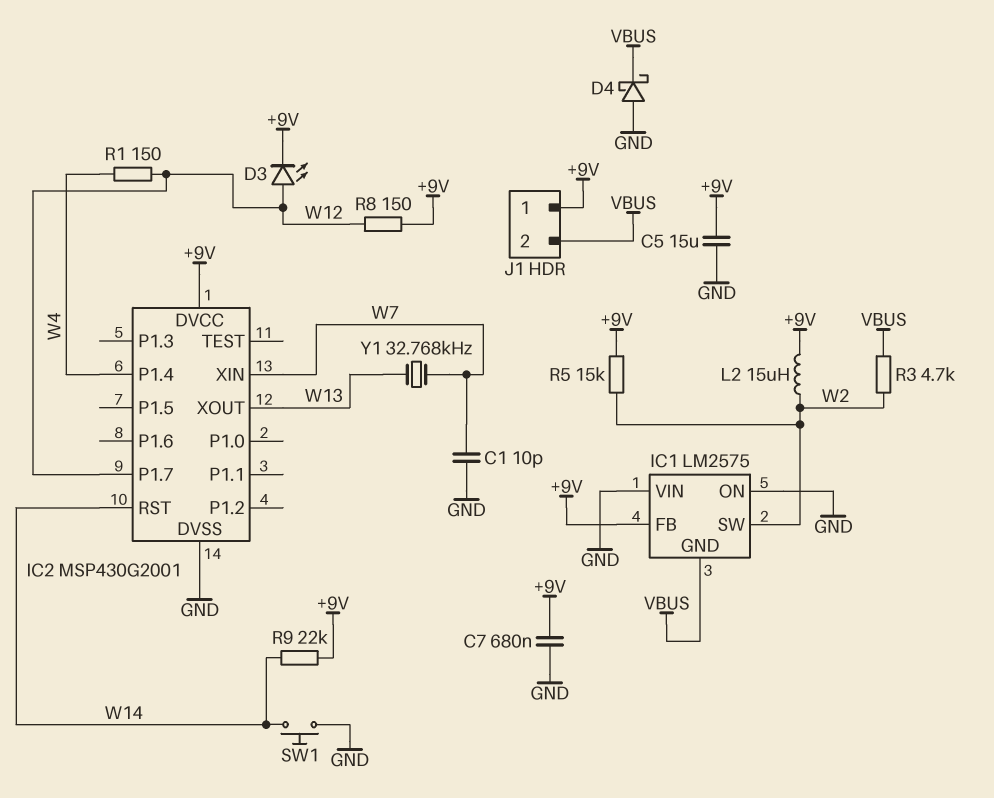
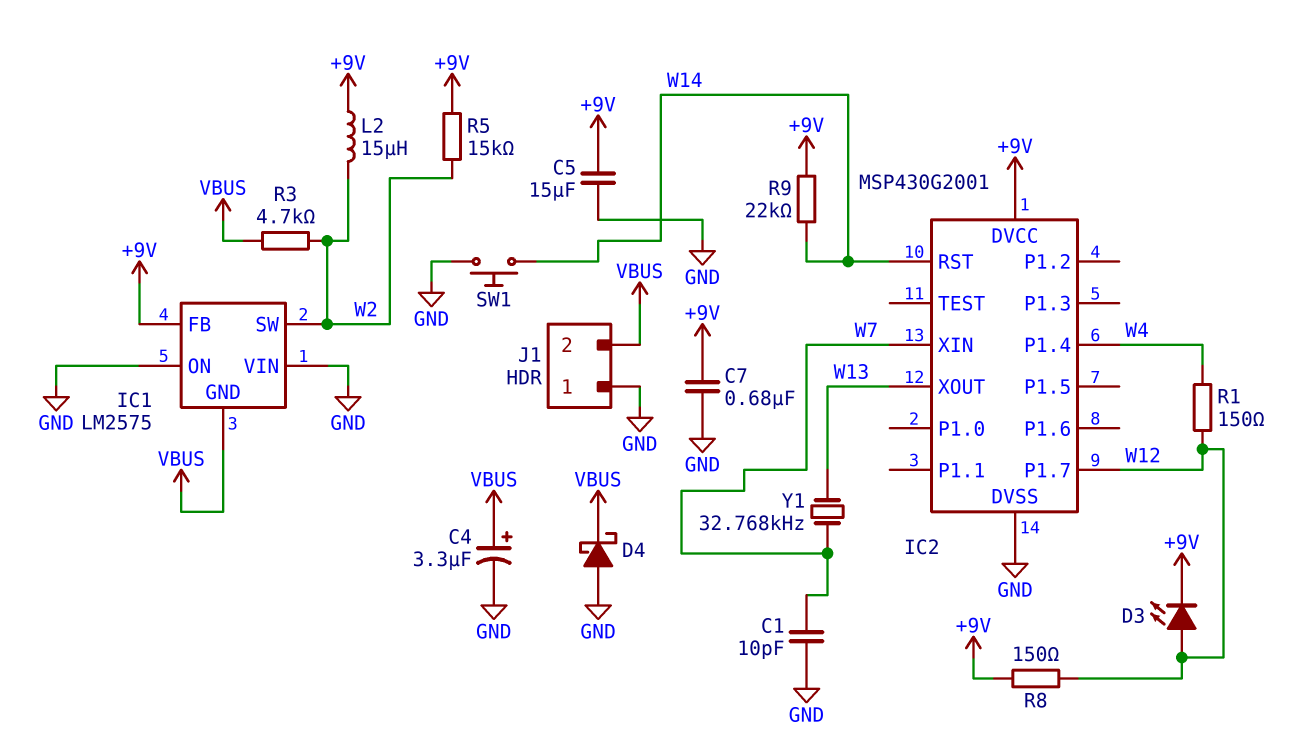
C4: none -> 3.3uF (plus VBUS, minus GND)
J1 pin 1: +9V -> GND

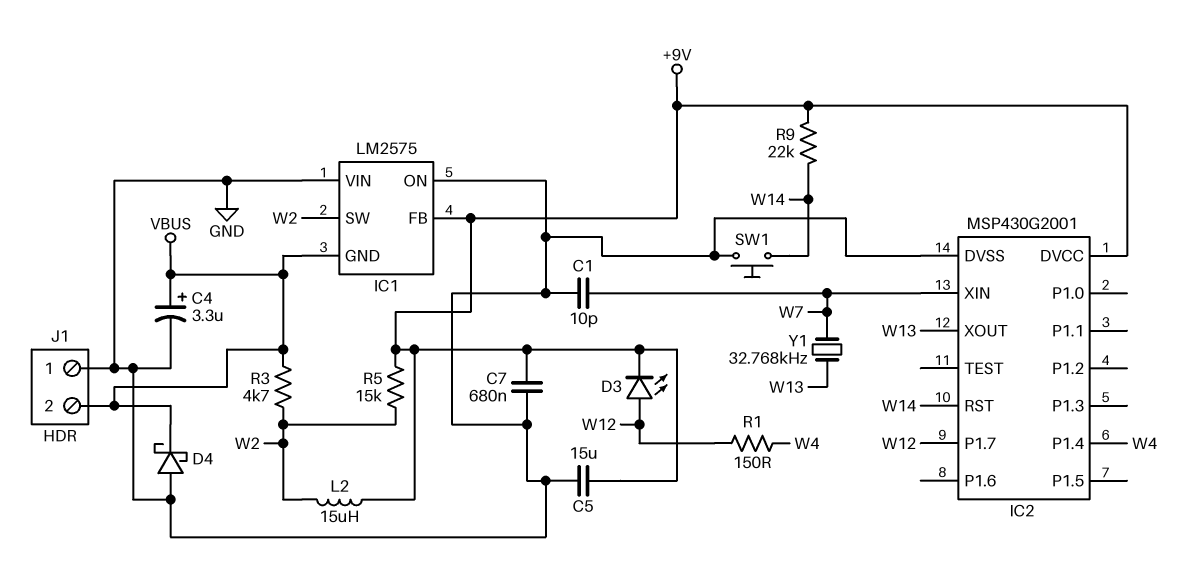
R8: 150 (+9V, W12) -> none

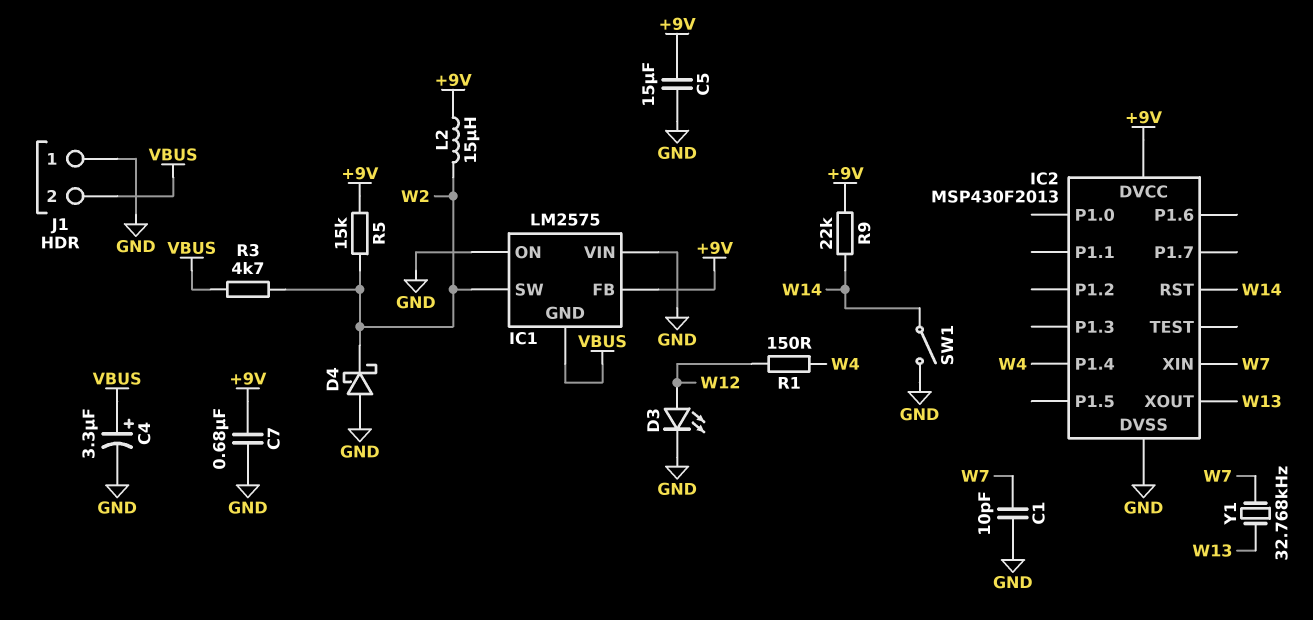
D3: LED (A W12, K +9V) -> LED (A W12, K GND)
D4: schottky (A GND, K VBUS) -> schottky (A GND, K W2)
IC2: MSP430G2001 -> MSP430F2013
IC2 pin P1.7: W12 -> none
SW1: button (GND, W14) -> switch (GND, W14)

